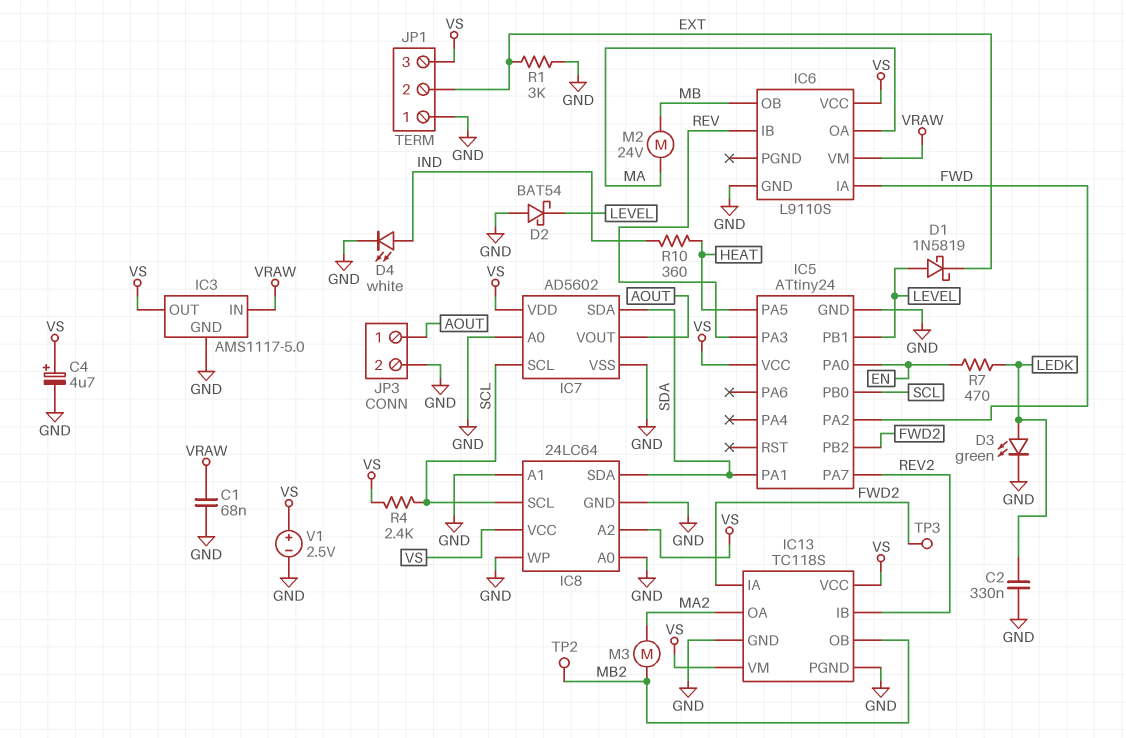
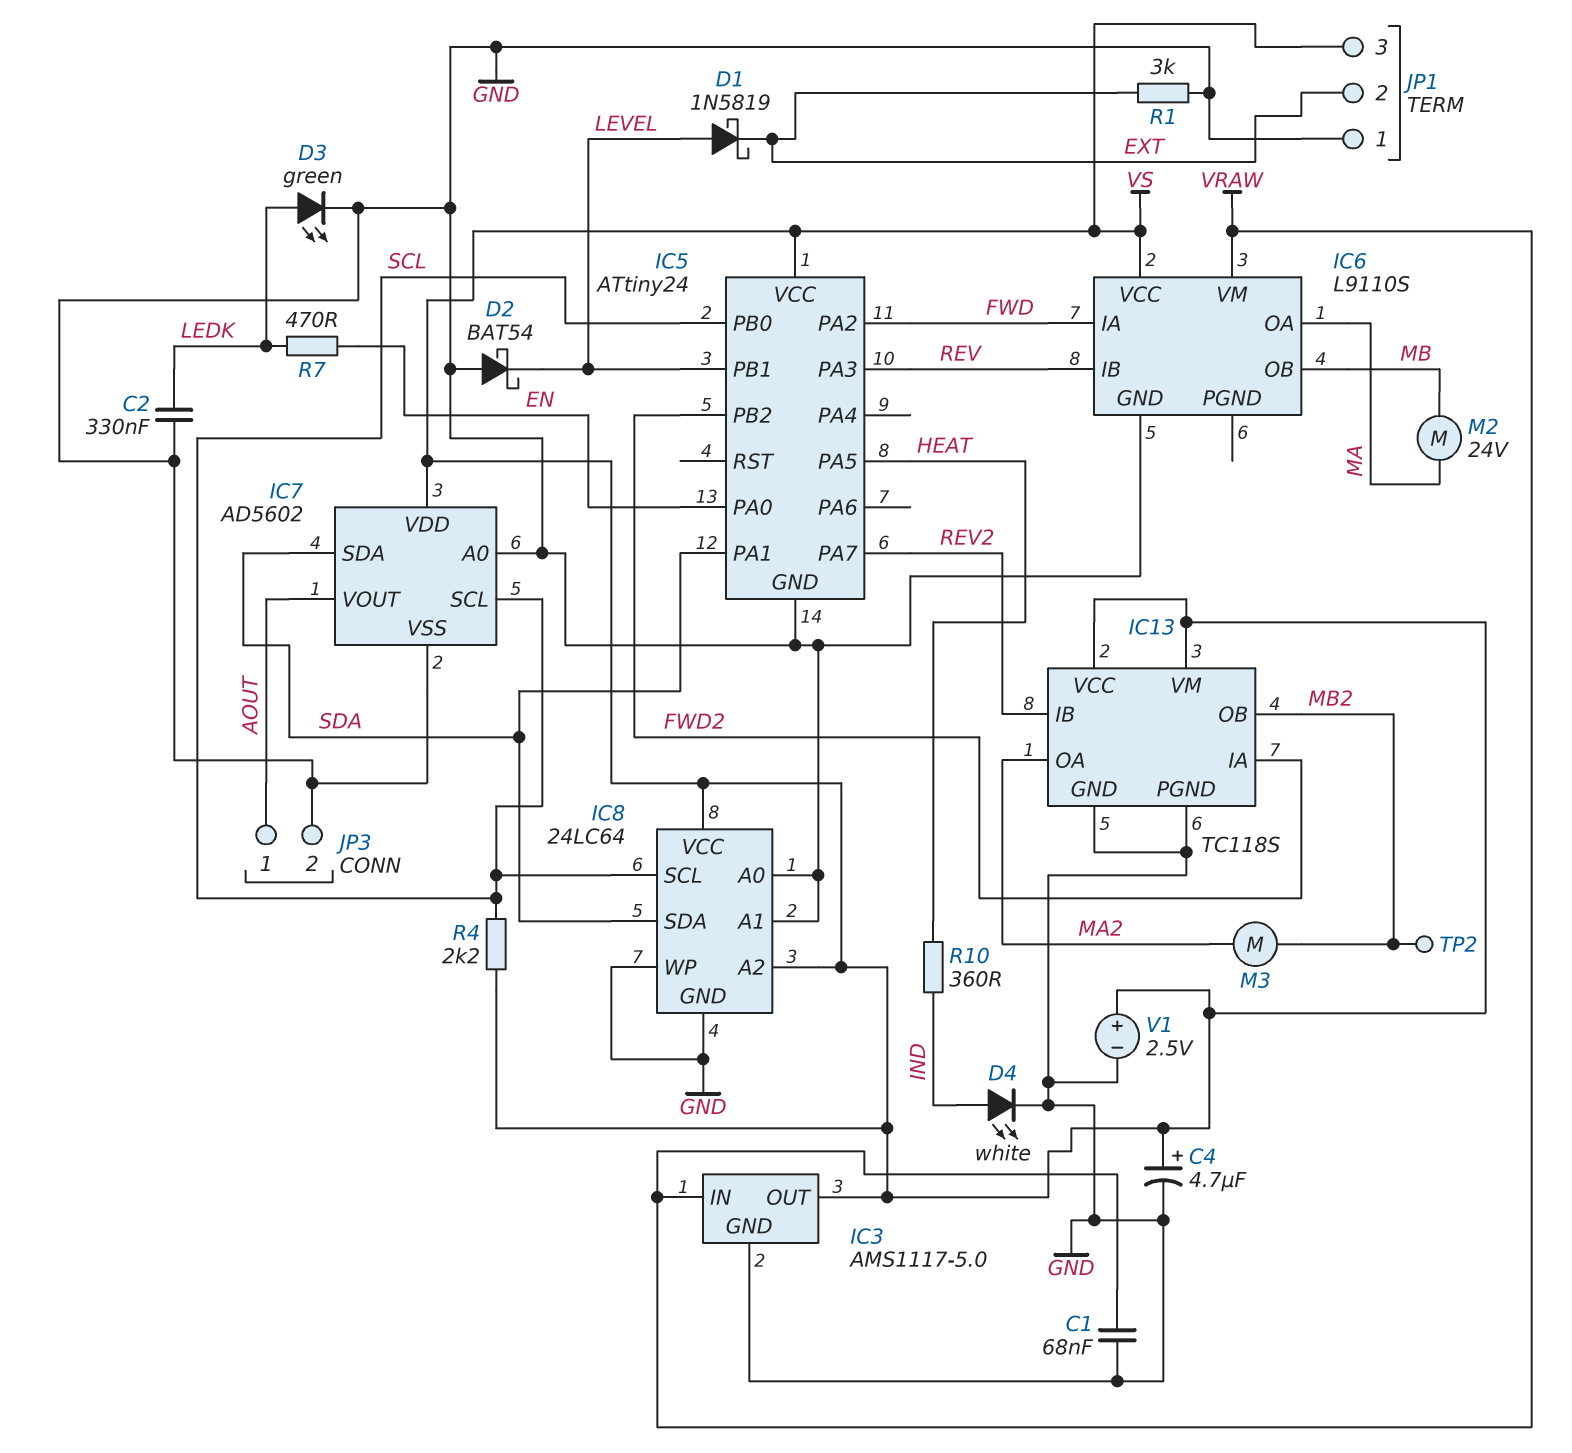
R4: 2.4k (SCL, VS) -> 2.2k (SCL, VS)
TP3: test point (FWD2) -> none

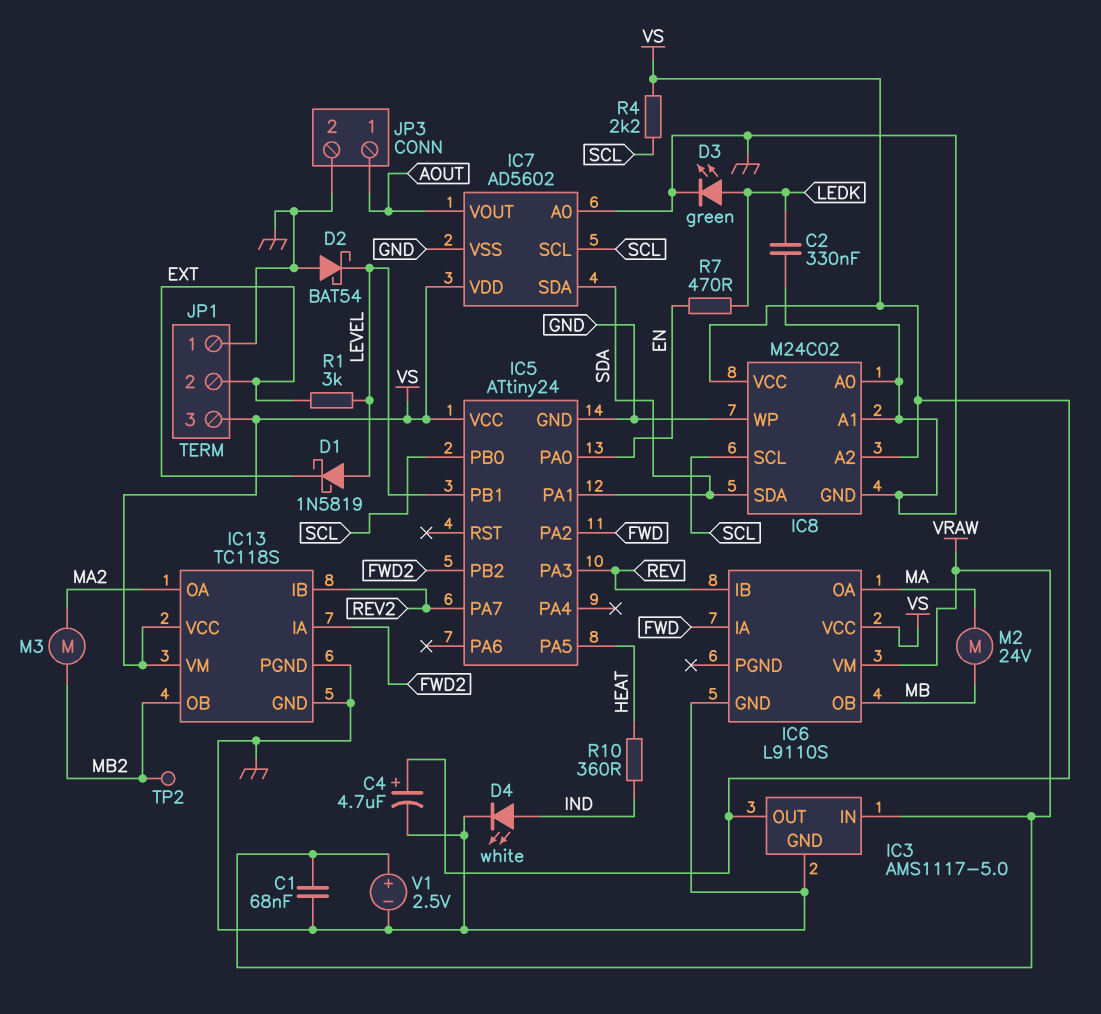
IC8: 24LC64 -> M24C02
R1: 3k (EXT, GND) -> 3k (EXT, LEVEL)
V1: 2.5V (plus VS, minus GND) -> 2.5V (plus VRAW, minus GND)

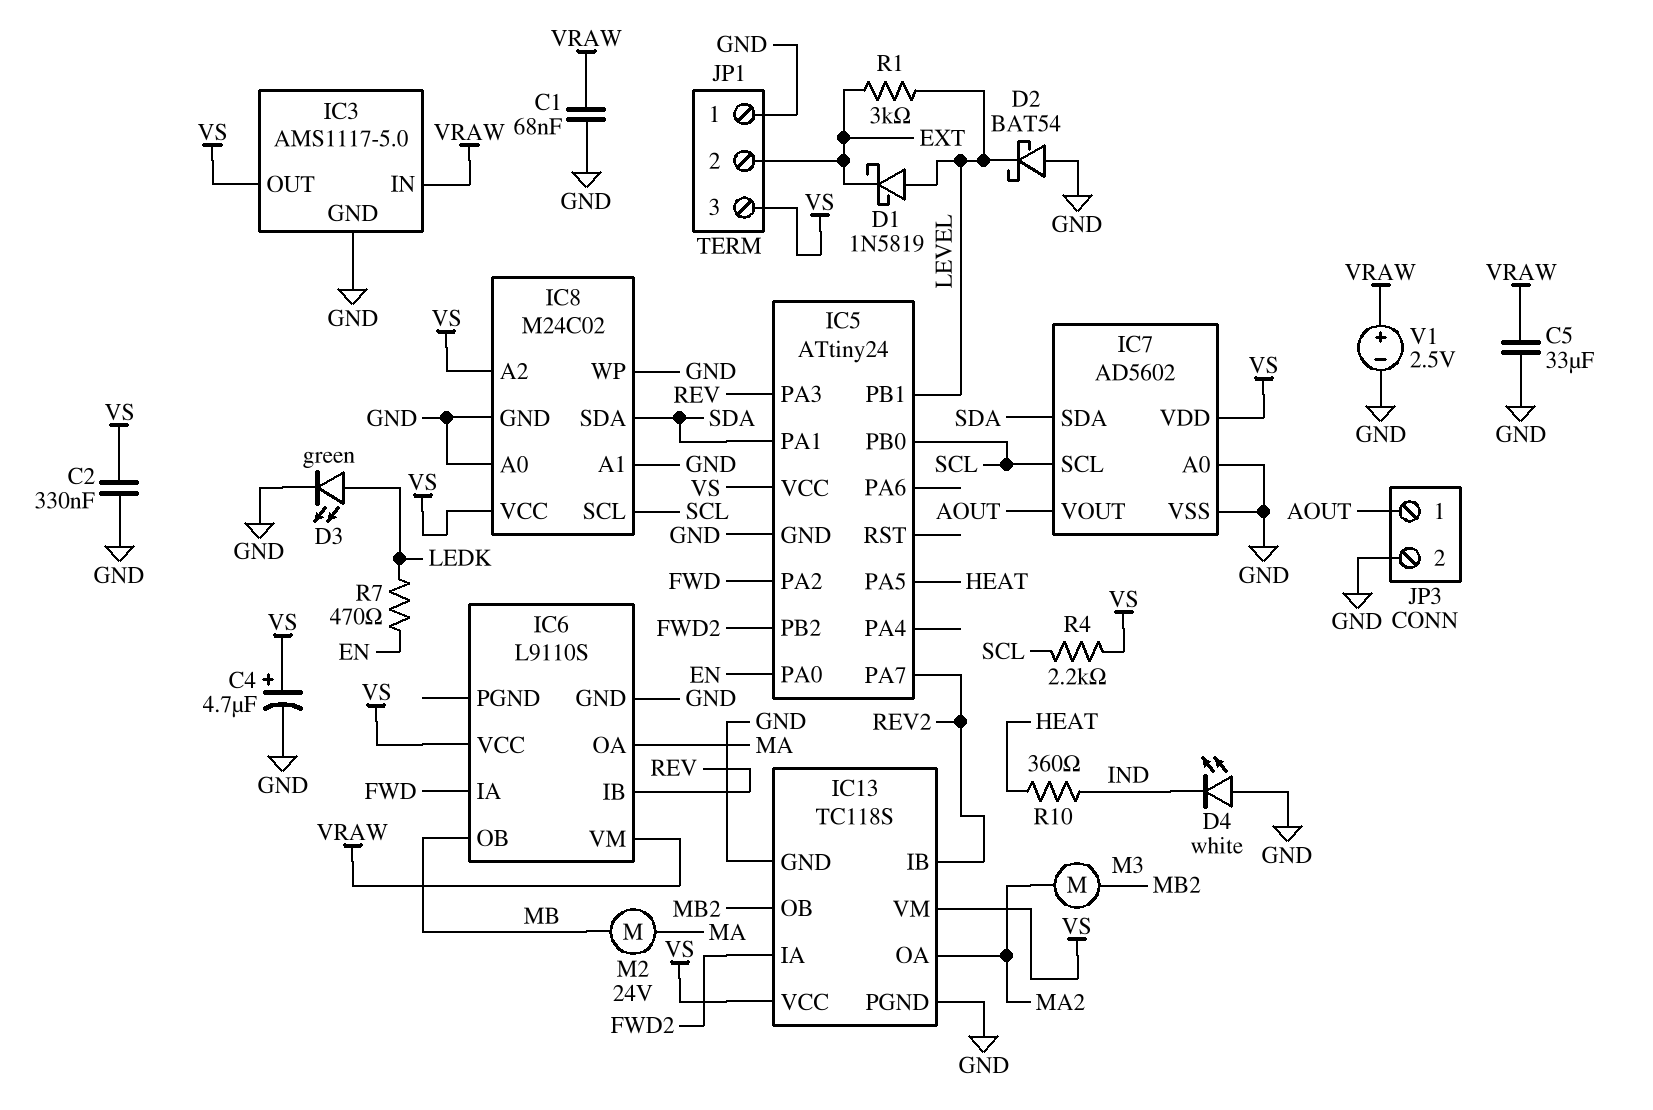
C2: 330nF (GND, LEDK) -> 330nF (GND, VS)
C5: none -> 33uF (GND, VRAW)
D4: LED white (A IND, K GND) -> LED white (A GND, K IND)
TP2: test point (MB2) -> none

